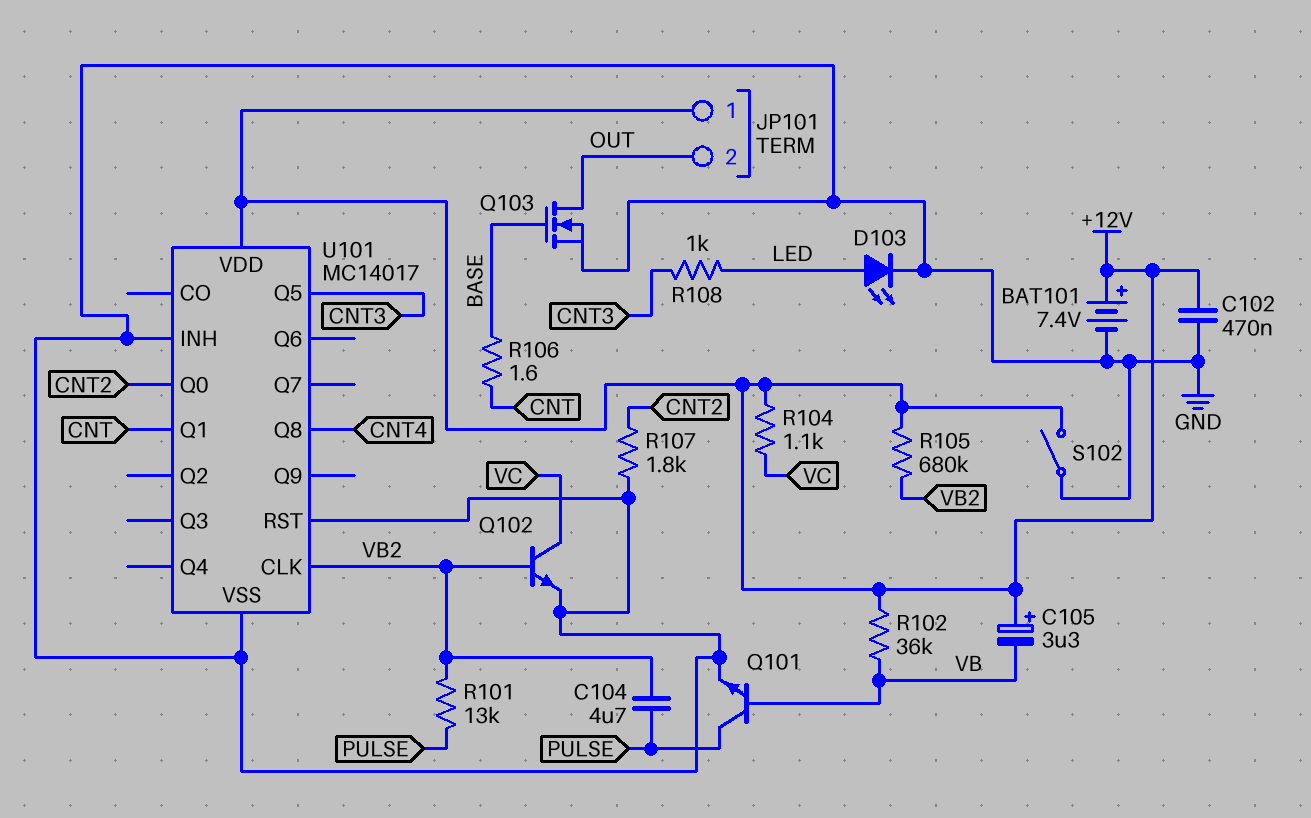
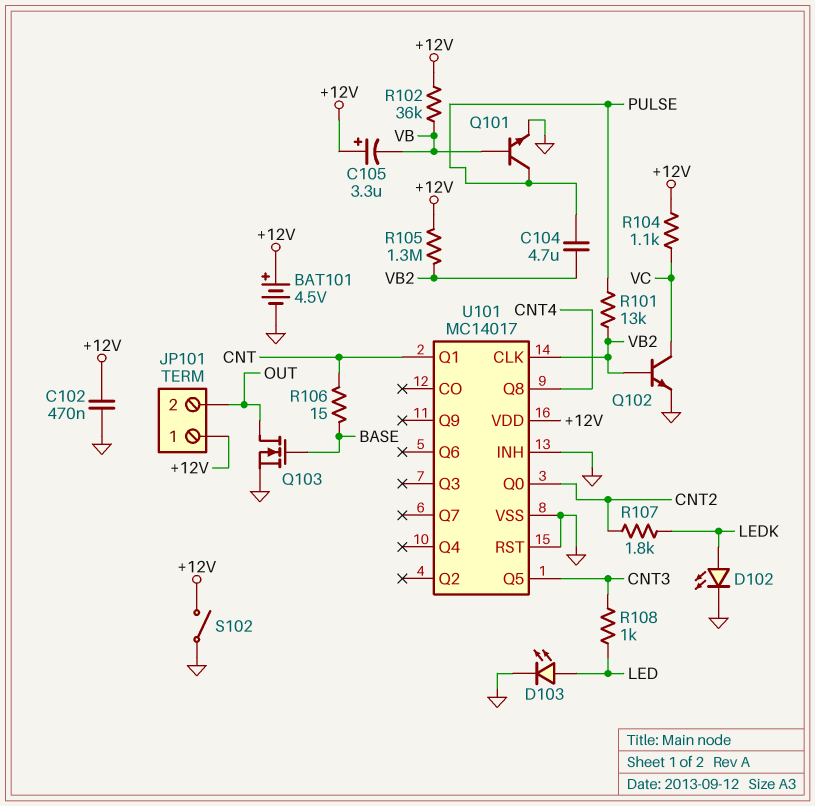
BAT101: 7.4V (plus +12V, minus GND) -> 4.5V (plus +12V, minus GND)
D102: none -> LED (A LEDK, K GND)
R105: 680k (+12V, VB2) -> 1.3M (+12V, VB2)
R106: 1.6 (BASE, CNT) -> 15 (BASE, CNT)
R107: 1.8k (CNT2, GND) -> 1.8k (CNT2, LEDK)

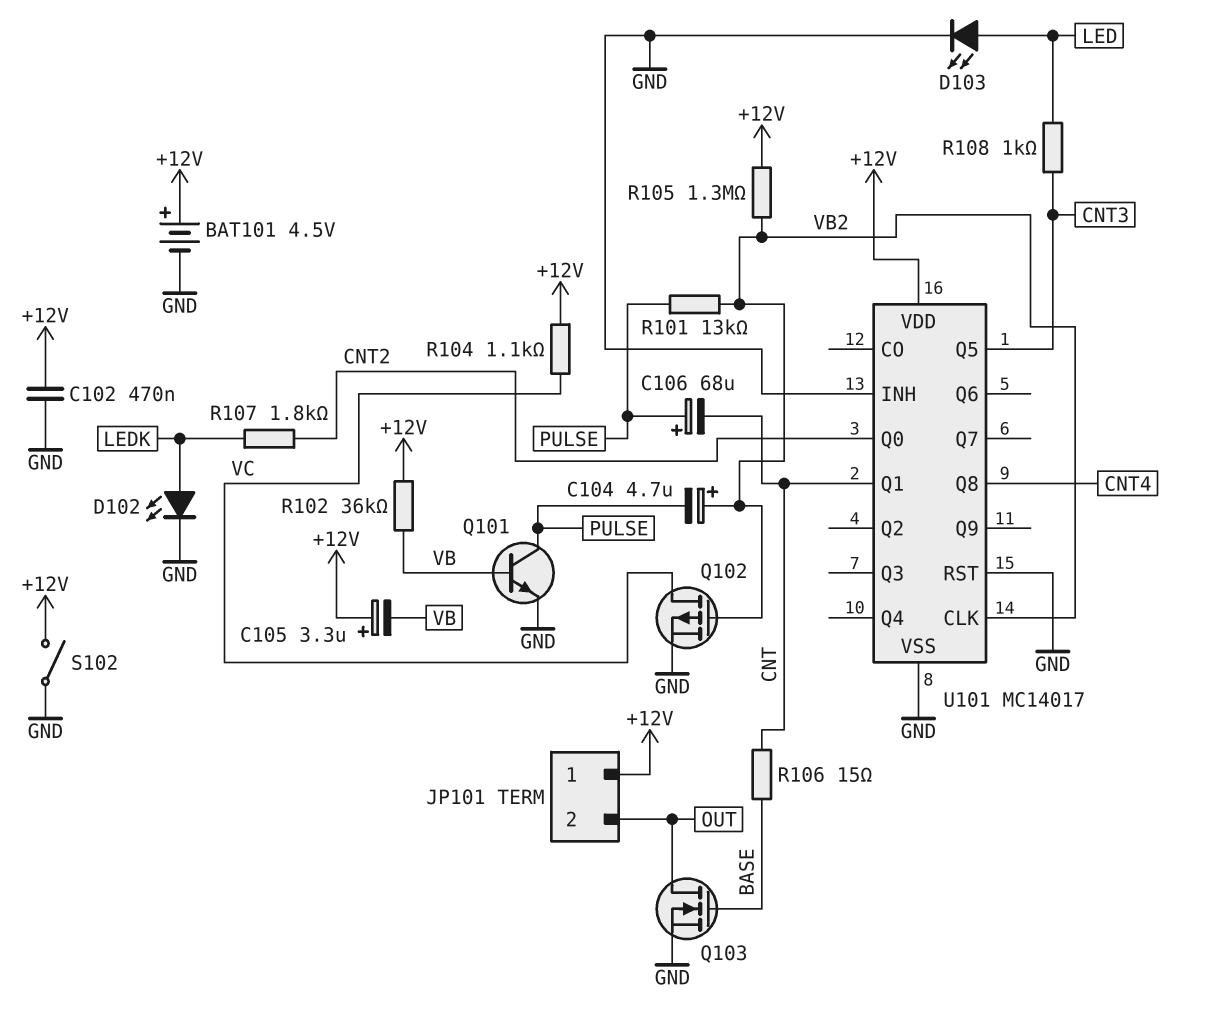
C104: 4.7uF (PULSE, VB2) -> 4.7uF (plus VB2, minus PULSE)
C106: none -> 68uF (plus PULSE, minus CNT)
Q102: NPN (B VB2, C VC, E GND) -> PMOS (G VB2, D VC, S GND)

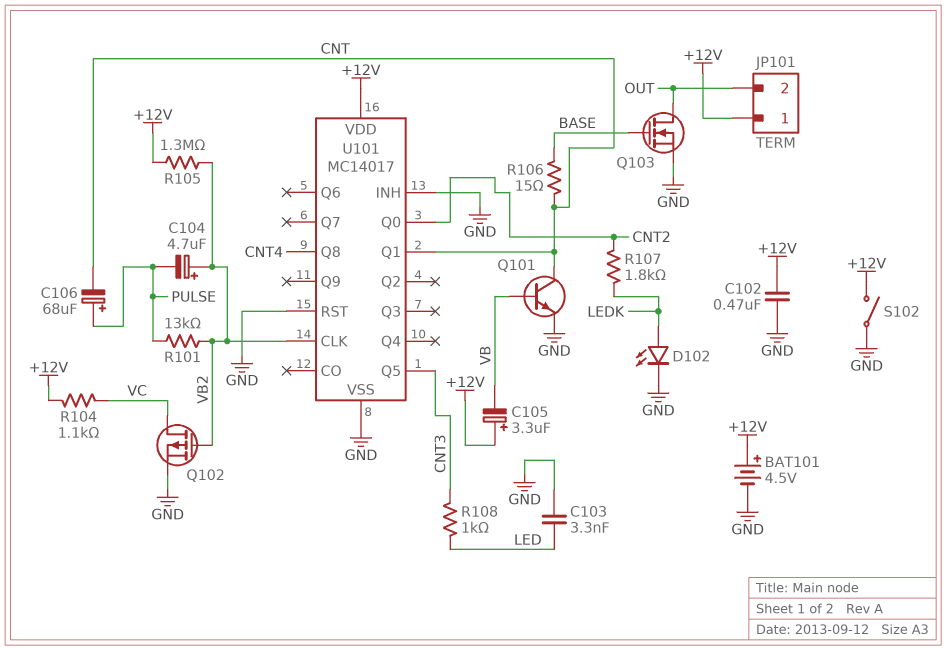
C103: none -> 3.3nF (GND, LED)
D103: LED (A LED, K GND) -> none
Q101: NPN (B VB, C PULSE, E GND) -> NPN (B VB, C CNT, E GND)
R102: 36k (+12V, VB) -> none

